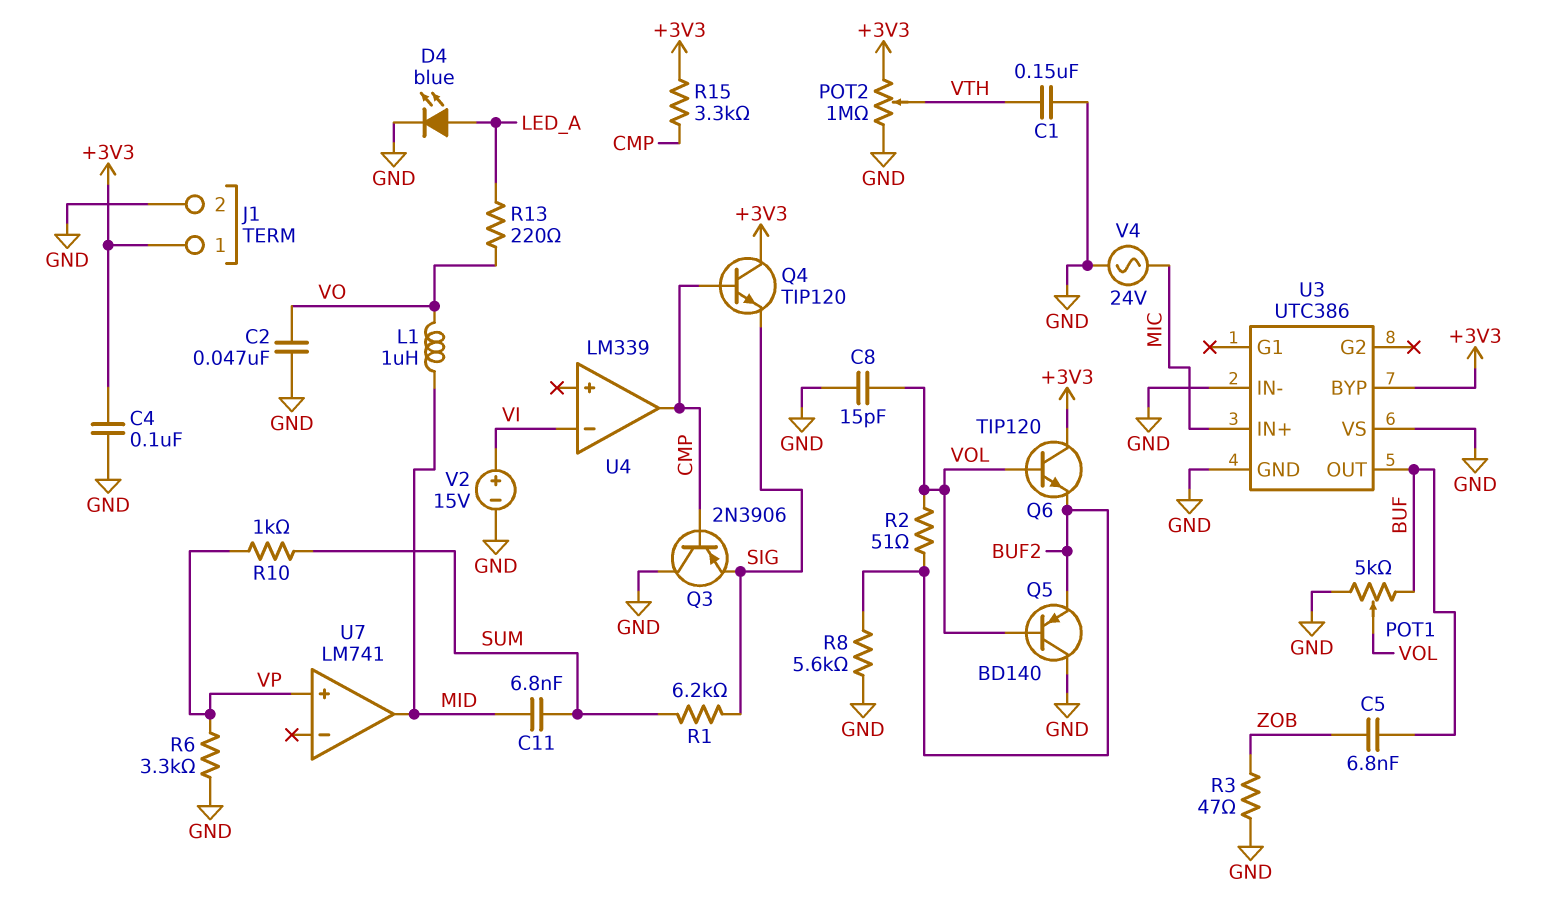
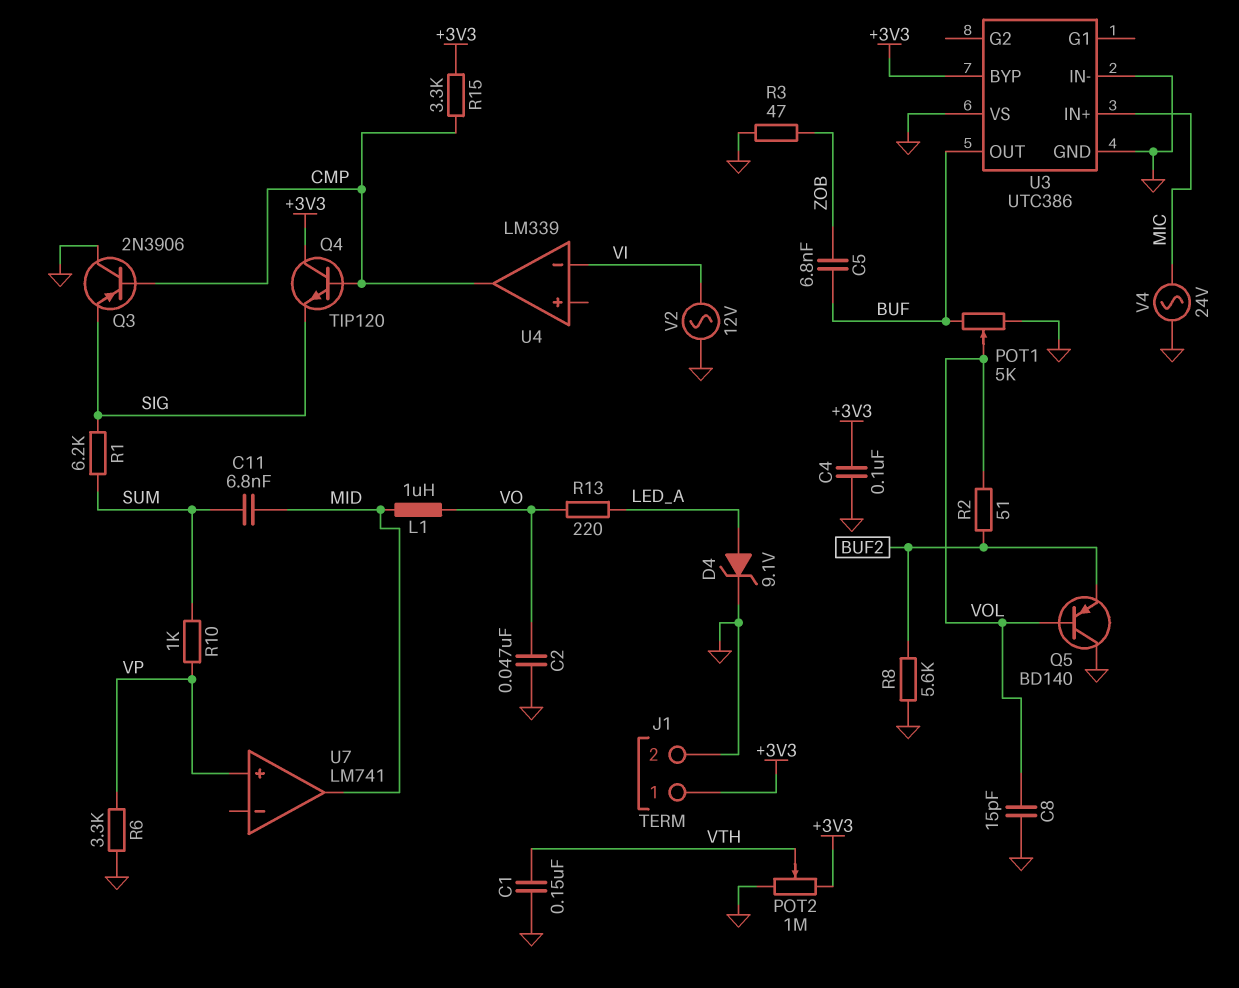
D4: LED blue (A LED_A, K GND) -> zener 9.1V (A LED_A, K GND)
Q6: NPN TIP120 (B VOL, C +3V3, E BUF2) -> none
V2: 15V (plus VI, minus GND) -> AC 12V (GND, VI)

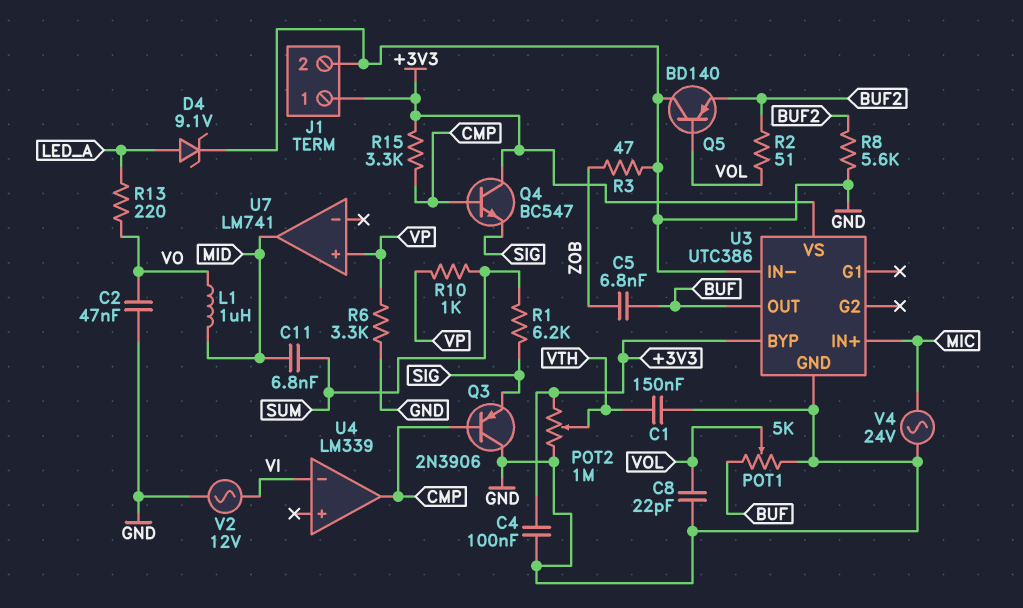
C8: 15pF (GND, VOL) -> 22pF (GND, VOL)
Q4: NPN TIP120 (B CMP, C +3V3, E SIG) -> NPN BC547 (B CMP, C +3V3, E SIG)
U3 pin VS: GND -> +3V3

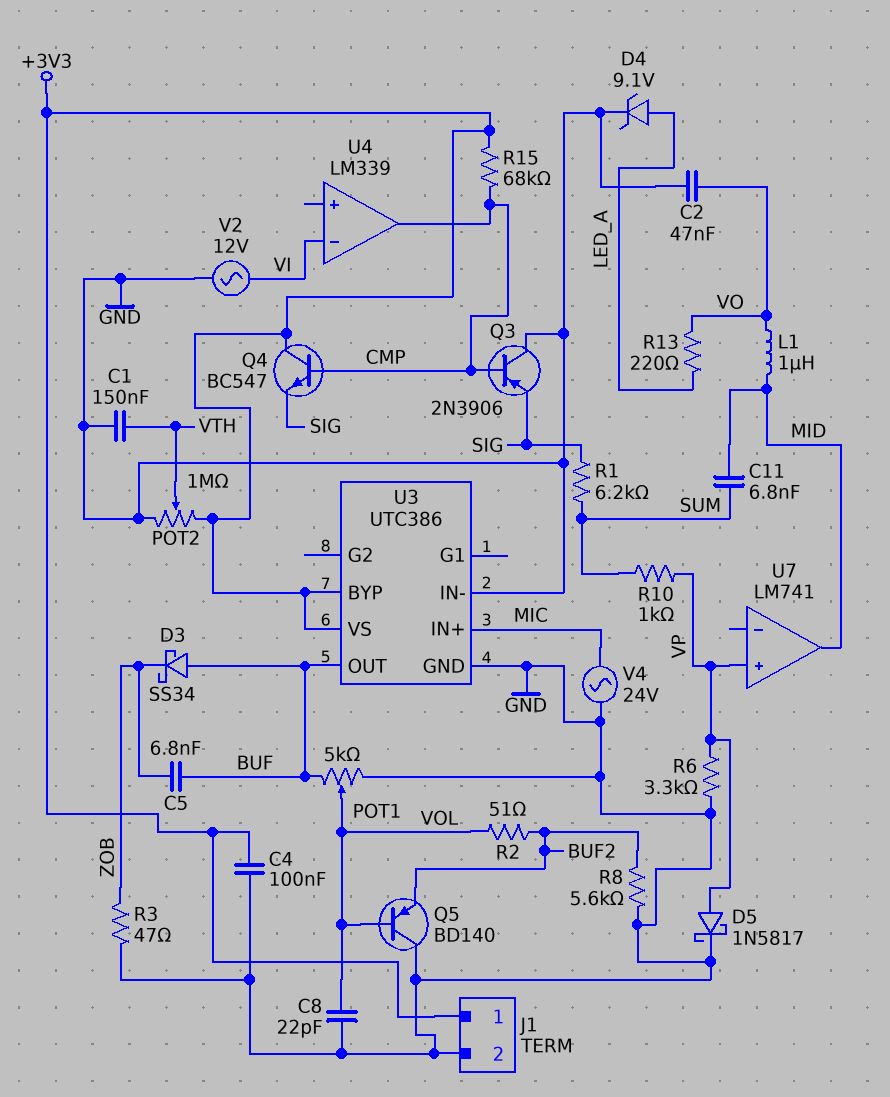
D3: none -> schottky SS34 (A BUF, K ZOB)
D5: none -> schottky 1N5817 (A VP, K GND)
R15: 3.3k (+3V3, CMP) -> 68k (+3V3, CMP)

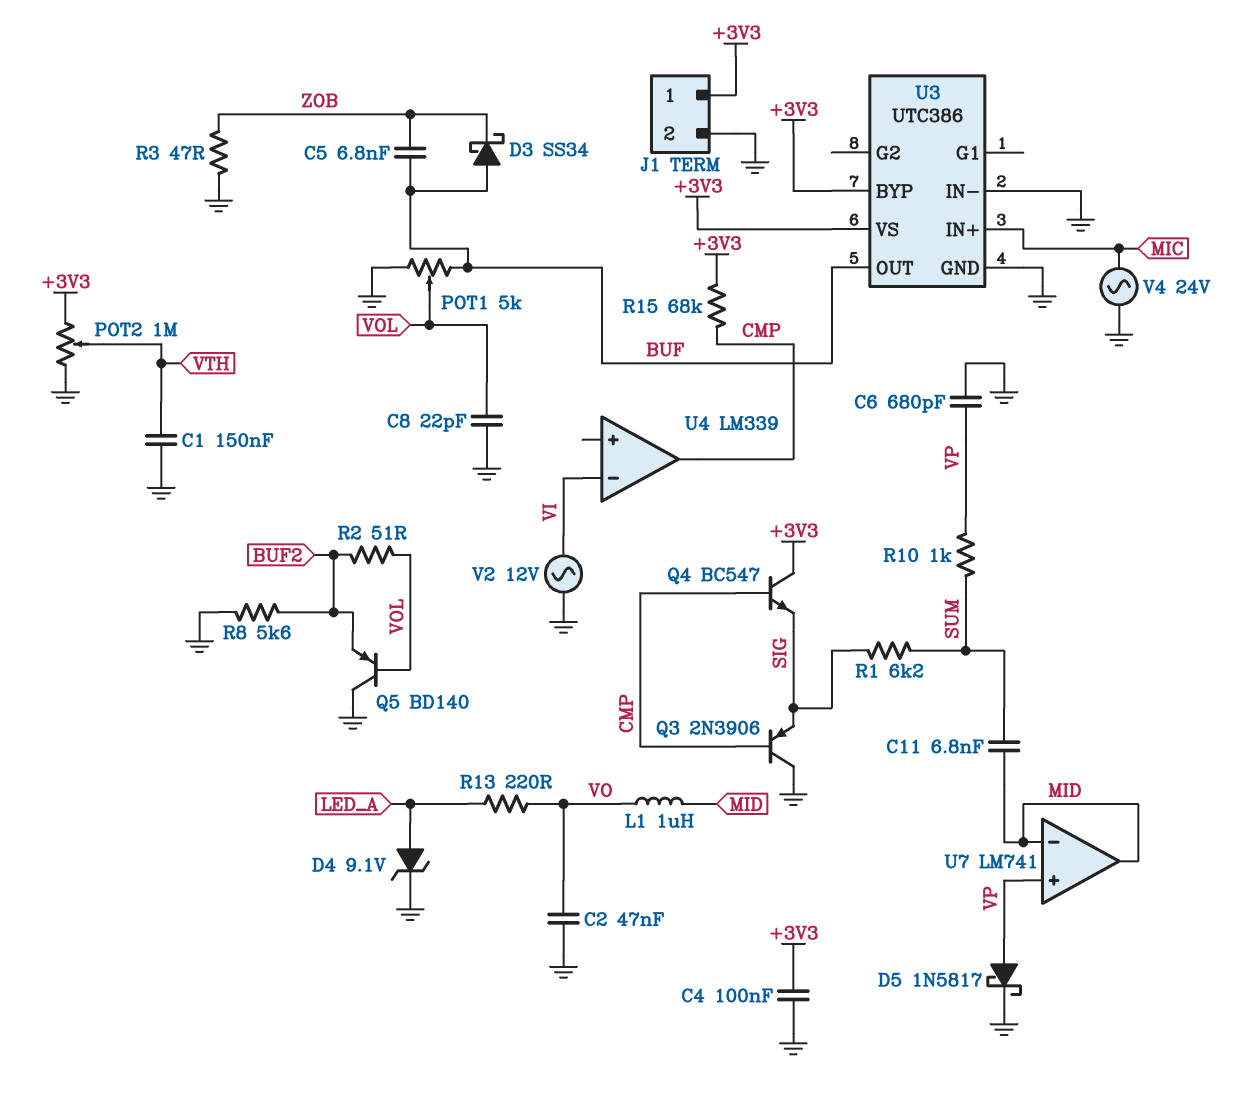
C6: none -> 680pF (GND, VP)
R6: 3.3k (GND, VP) -> none
U7 pin in-: none -> MID

